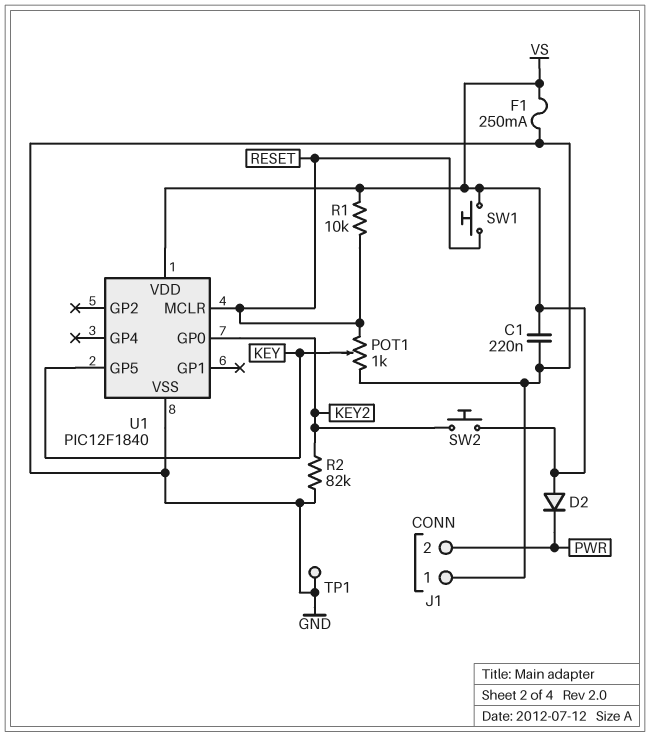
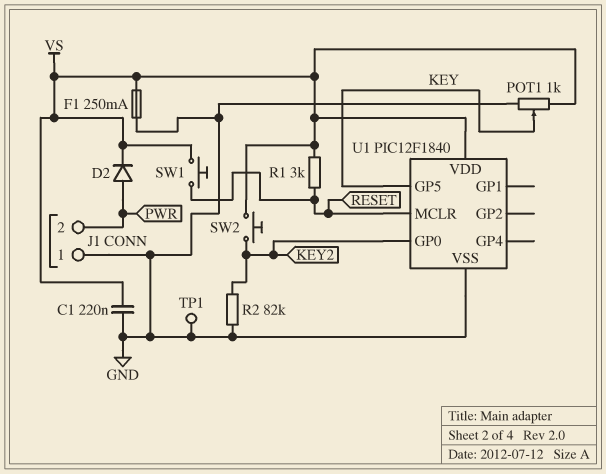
D2: diode (A VS, K PWR) -> diode (A PWR, K VS)
POT1: 1k (GND, RESET, wiper KEY) -> 1k (GND, VS, wiper KEY)
R1: 10k (RESET, VS) -> 3k (RESET, VS)

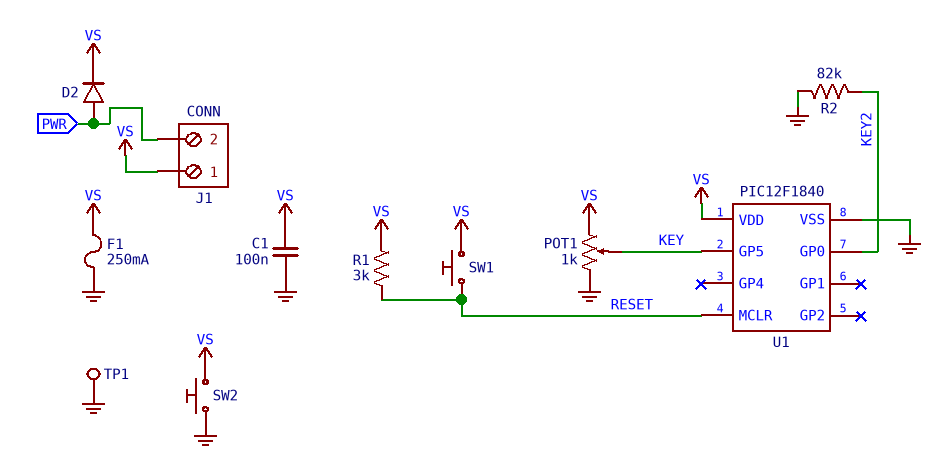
C1: 220nF (GND, VS) -> 100nF (GND, VS)
J1 pin 1: GND -> VS
SW2: button (KEY2, VS) -> button (GND, VS)

